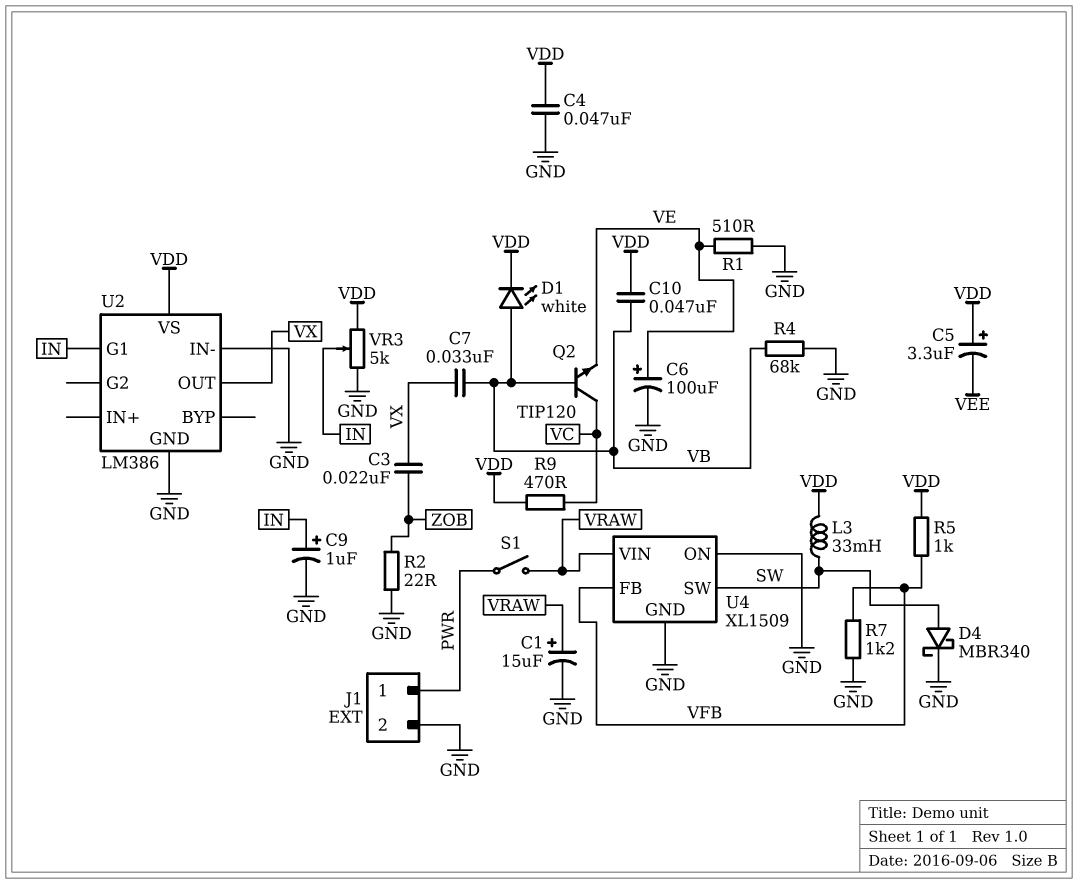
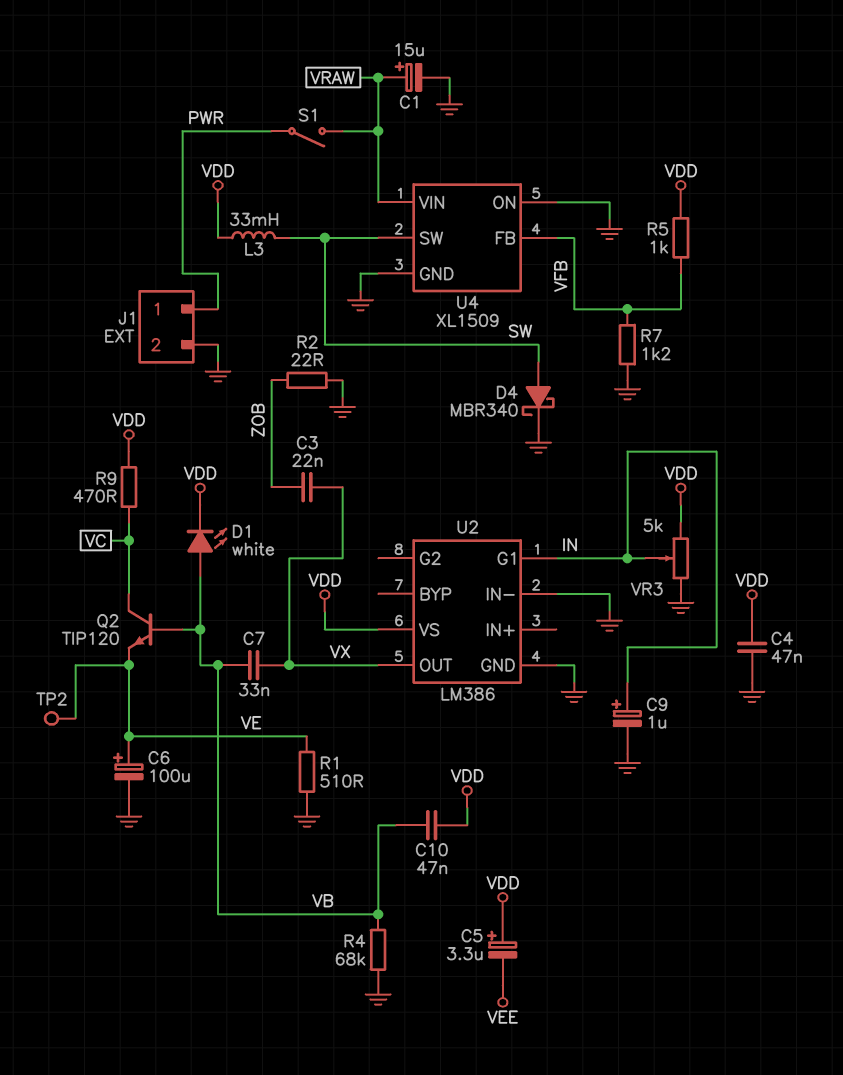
TP2: none -> test point (VE)

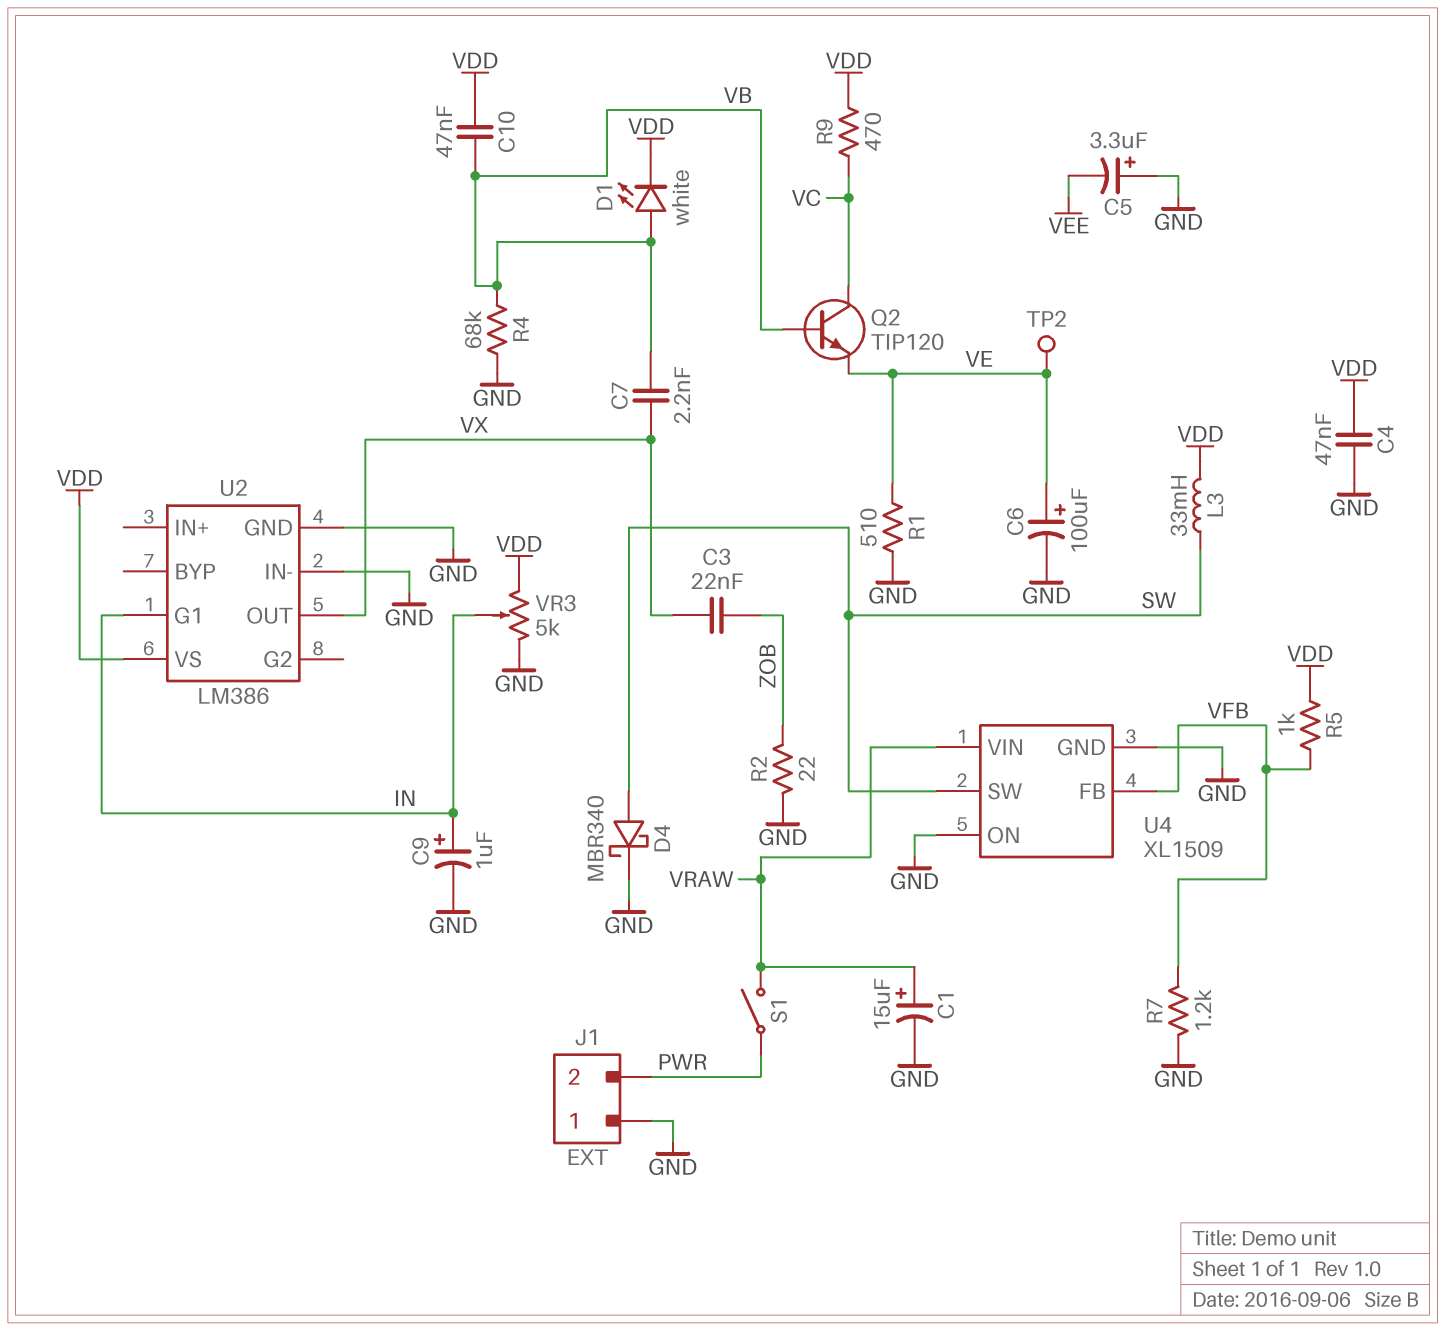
C5: 3.3uF (plus VDD, minus VEE) -> 3.3uF (plus GND, minus VEE)
C7: 33nF (VB, VX) -> 2.2nF (VB, VX)
J1 pin 1: PWR -> GND
J1 pin 2: GND -> PWR

